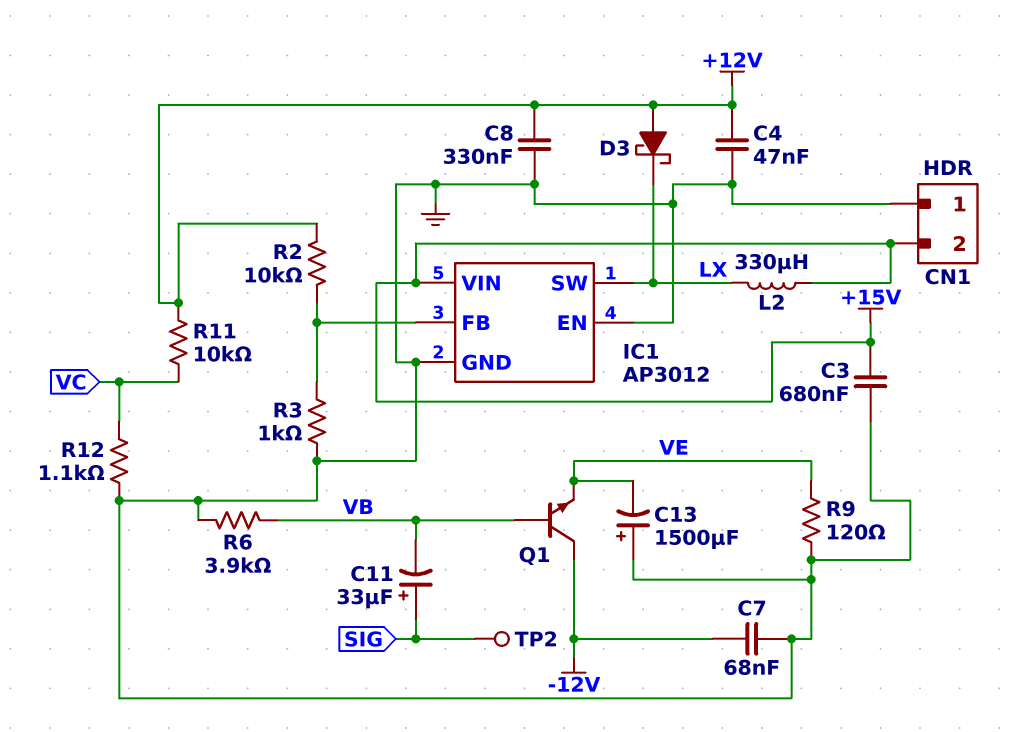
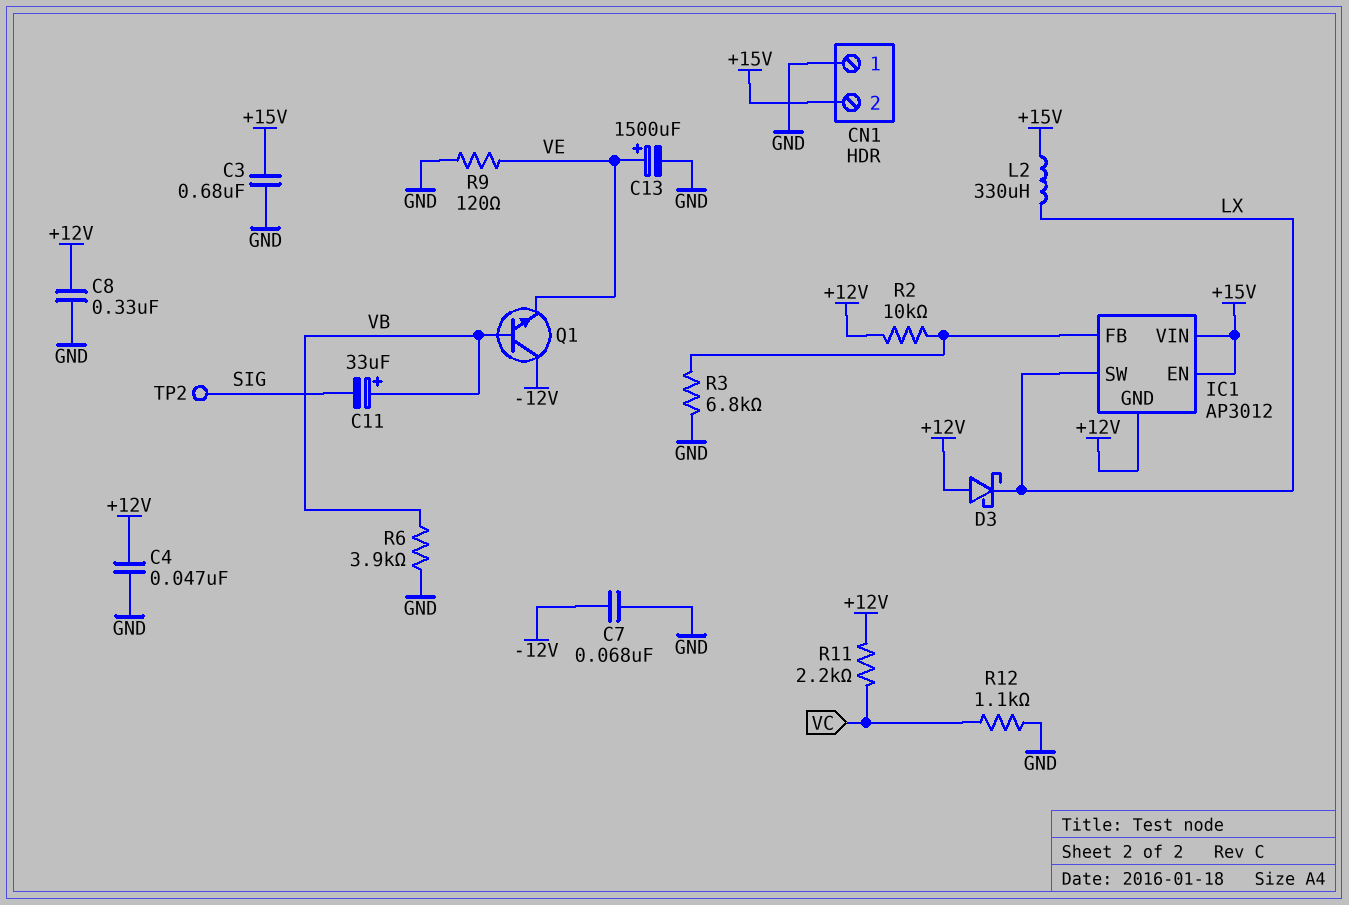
C11: 33uF (plus SIG, minus VB) -> 33uF (plus VB, minus SIG)
C13: 1500uF (plus GND, minus VE) -> 1500uF (plus VE, minus GND)
IC1 pin EN: GND -> +15V
IC1 pin GND: GND -> +12V
R3: 1k (GND, IC1/FB) -> 6.8k (GND, IC1/FB)
R11: 10k (+12V, VC) -> 2.2k (+12V, VC)

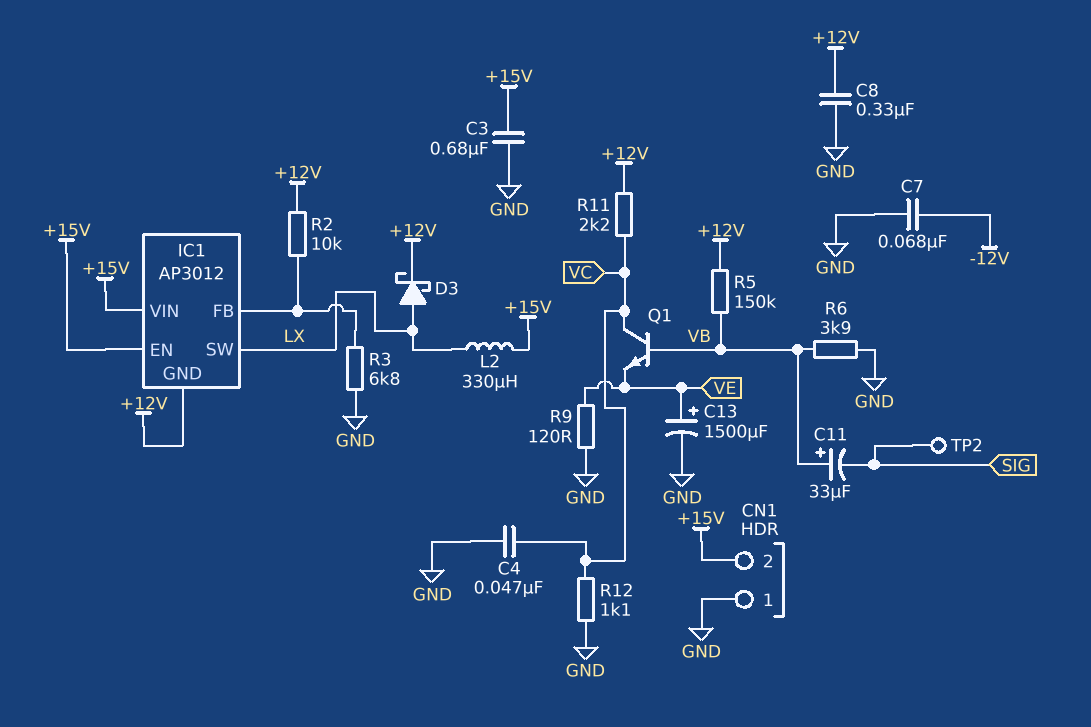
C4: 47nF (+12V, GND) -> 47nF (GND, VC)
D3: schottky (A +12V, K LX) -> schottky (A LX, K +12V)
Q1: NPN (B VB, C -12V, E VE) -> NPN (B VB, C VC, E VE)
R5: none -> 150k (+12V, VB)

